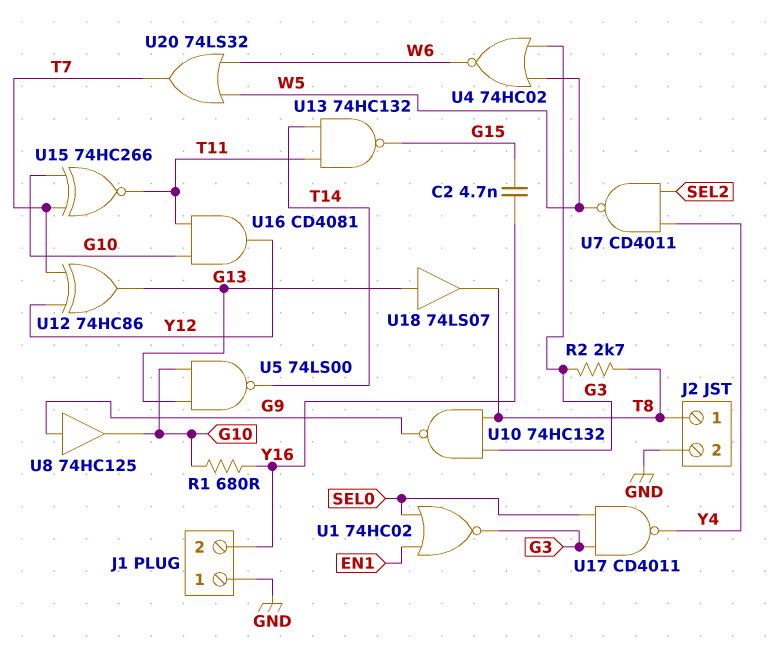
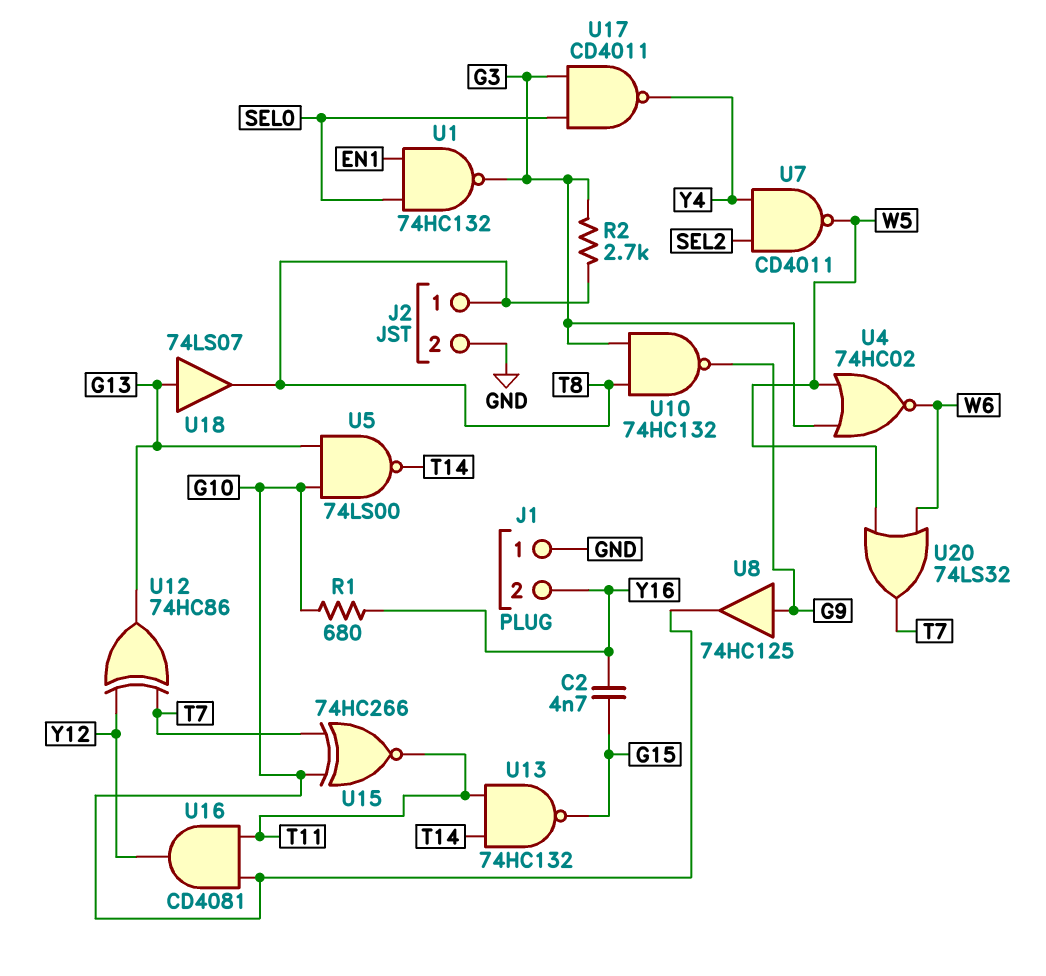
U1: NOR 74HC02 (in EN1, in SEL0, out G3) -> NAND 74HC132 (in EN1, in SEL0, out G3)

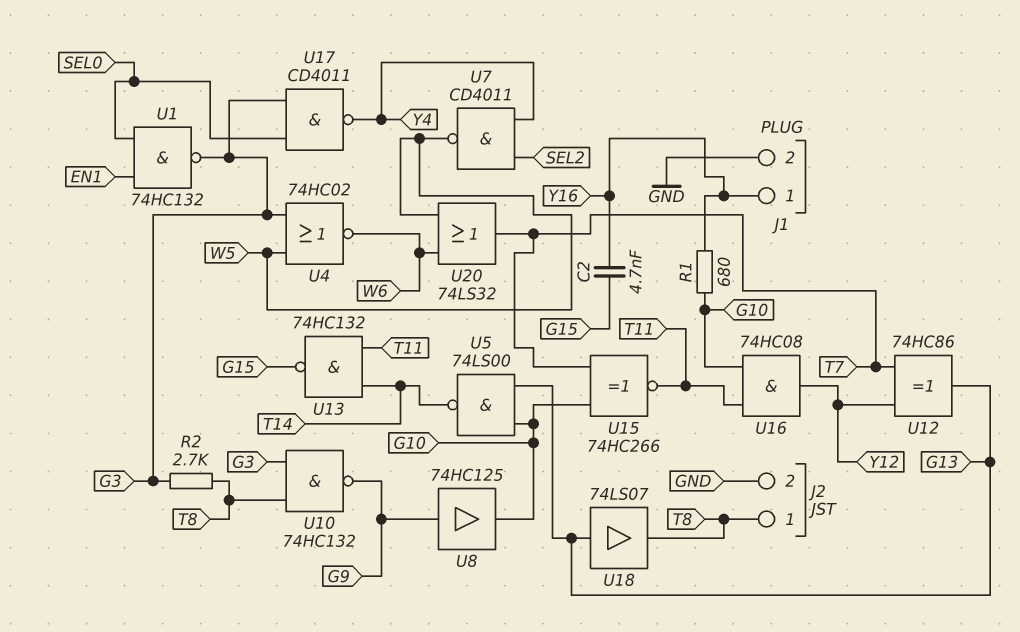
J1 pin 1: GND -> Y16
J1 pin 2: Y16 -> GND
U16: AND CD4081 (in G10, in T11, out Y12) -> AND 74HC08 (in G10, in T11, out Y12)

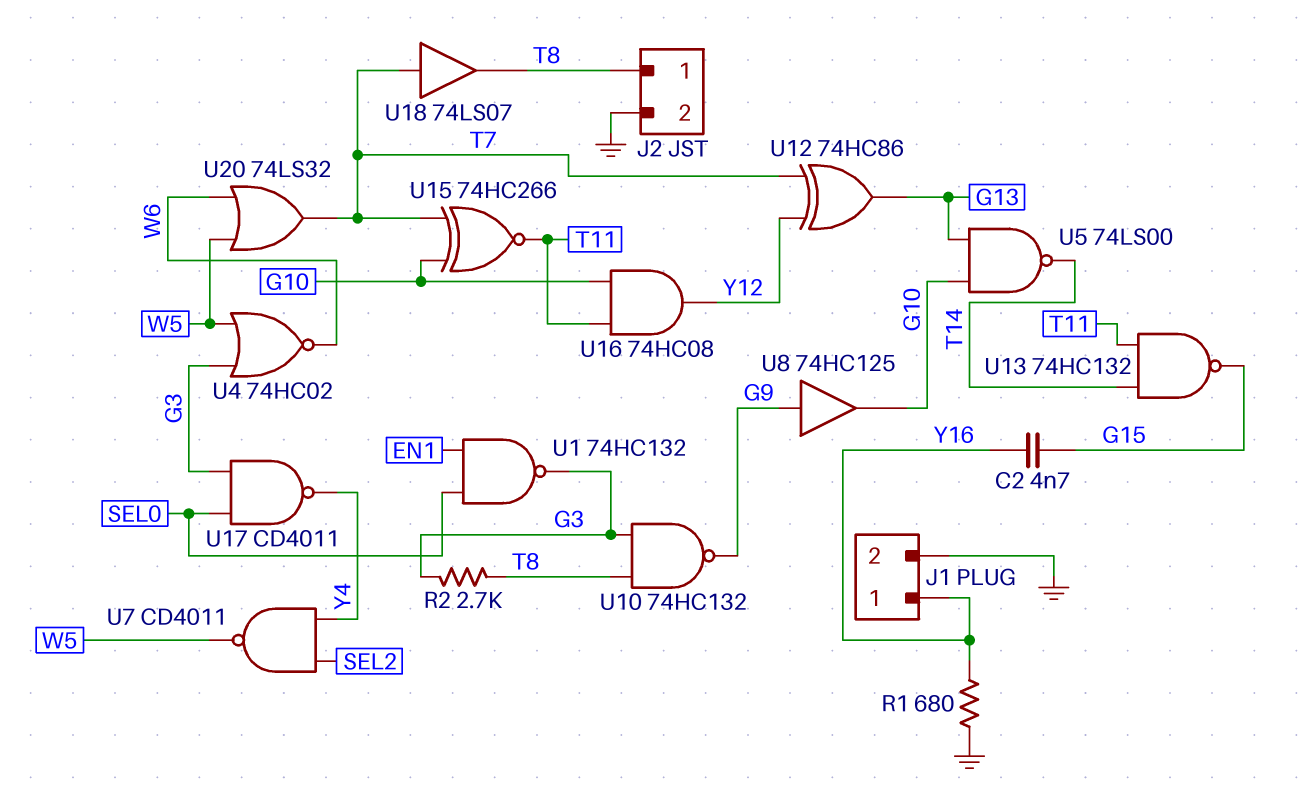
R1: 680 (G10, Y16) -> 680 (GND, Y16)
U18: buffer 74LS07 (in G13, out T8) -> buffer 74LS07 (in T7, out T8)

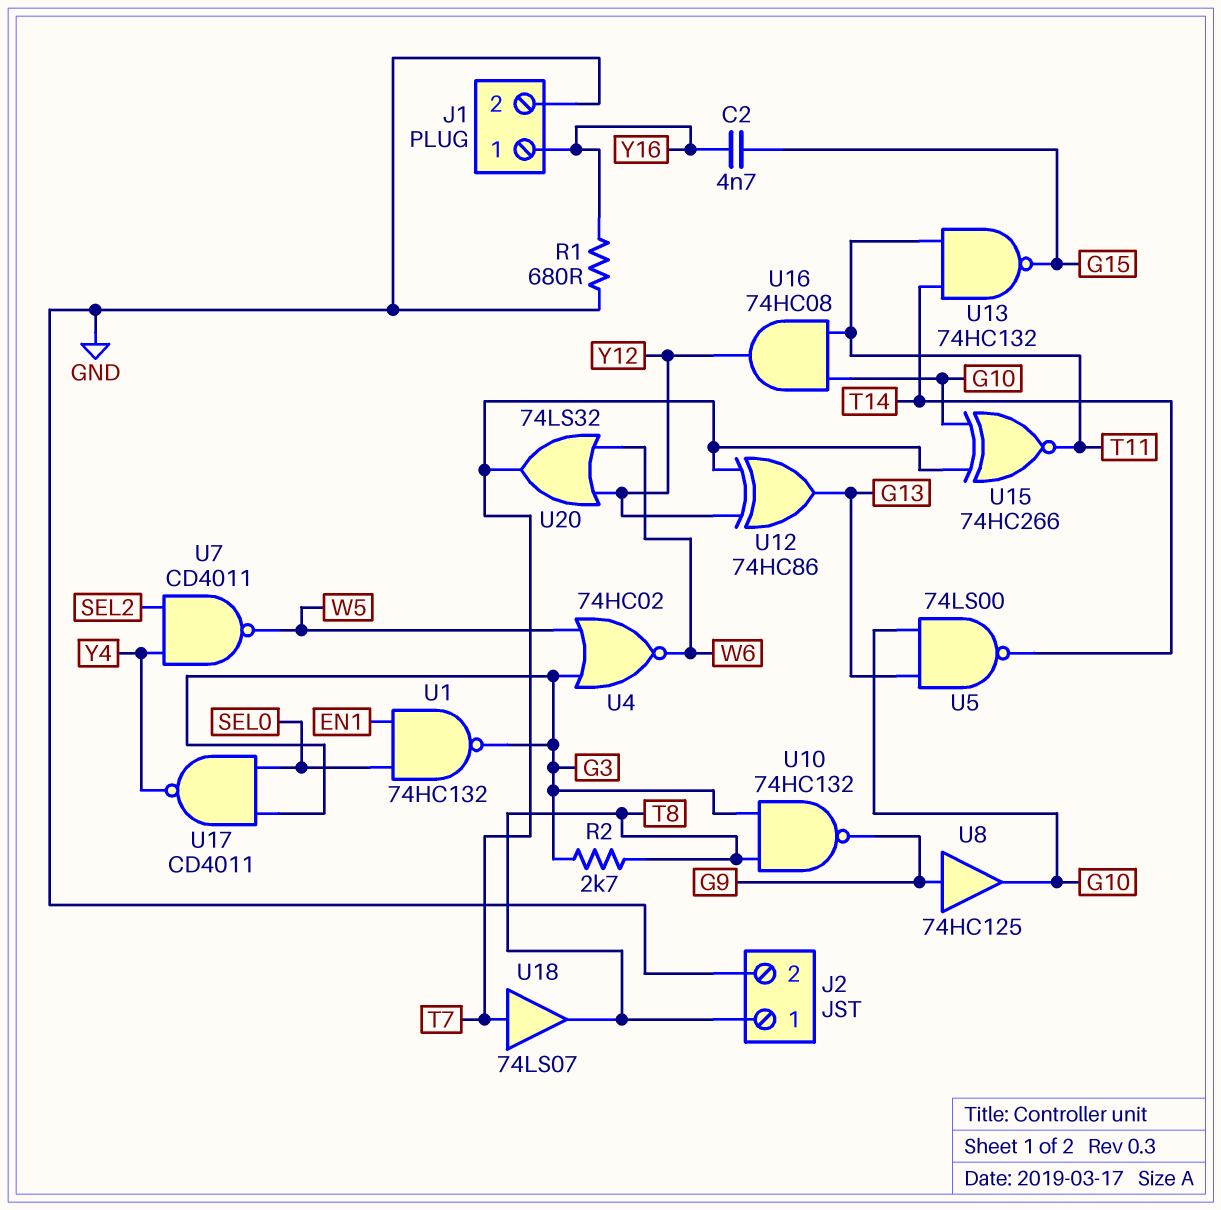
U20: OR 74LS32 (in W5, in W6, out T7) -> OR 74LS32 (in W6, in Y12, out T7)

